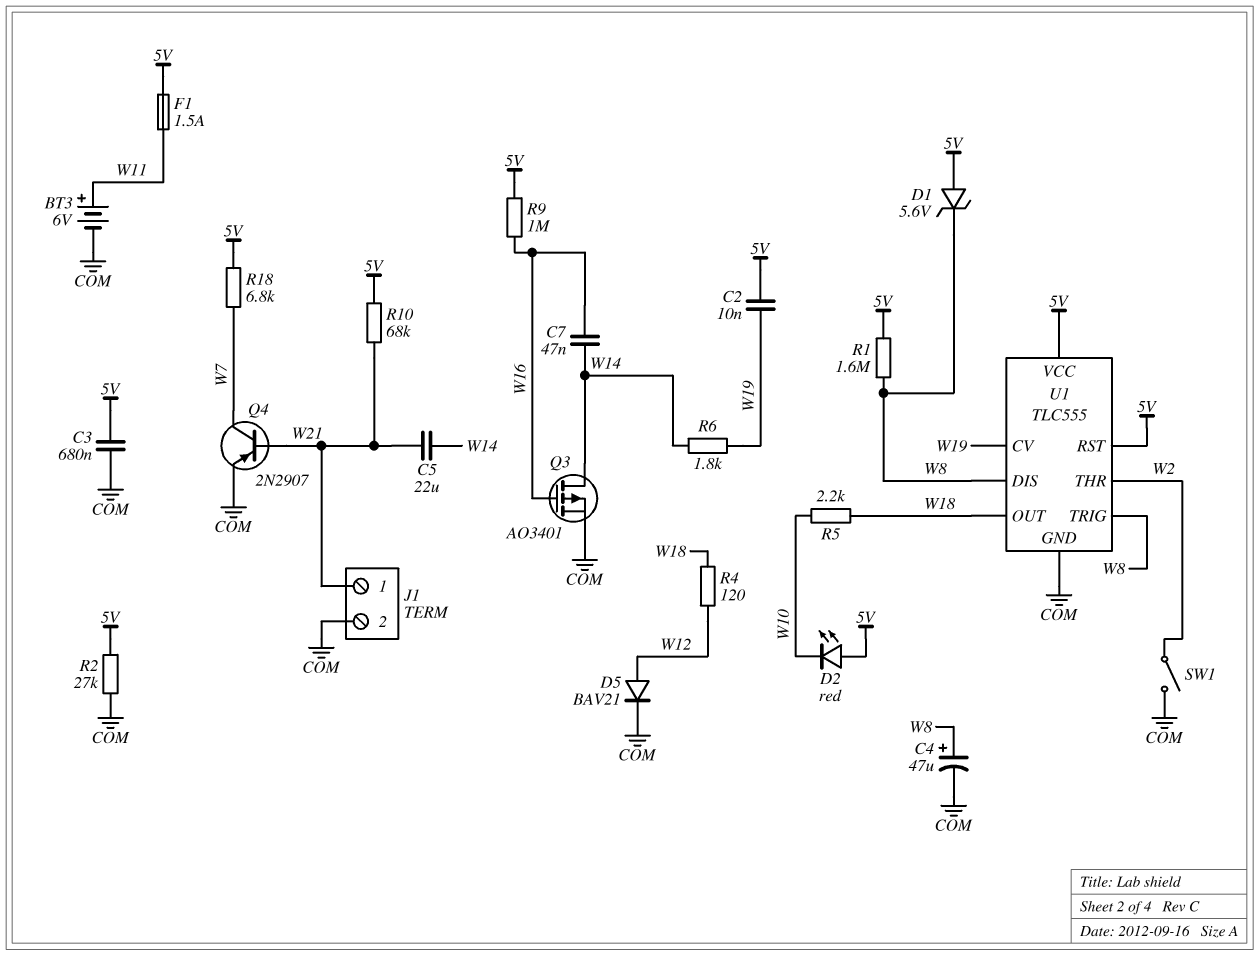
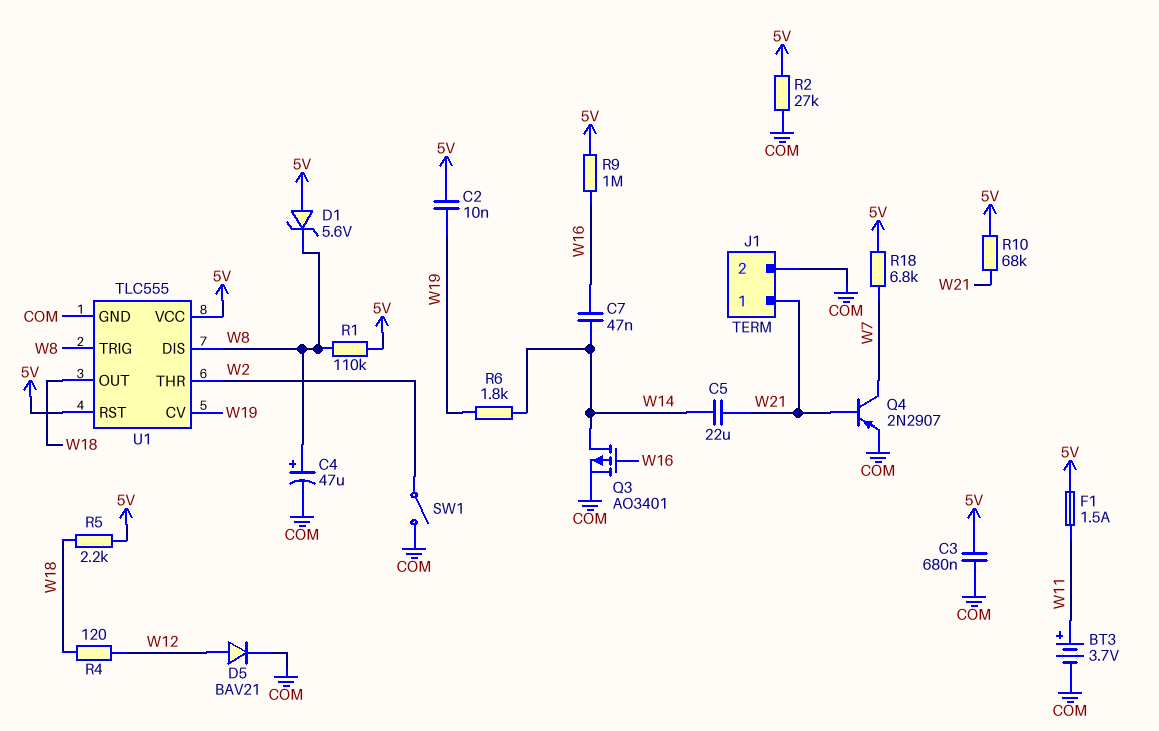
BT3: 6V (plus W11, minus COM) -> 3.7V (plus W11, minus COM)
D2: LED red (A 5V, K W10) -> none
R1: 1.6M (5V, W8) -> 110k (5V, W8)
R5: 2.2k (W10, W18) -> 2.2k (5V, W18)

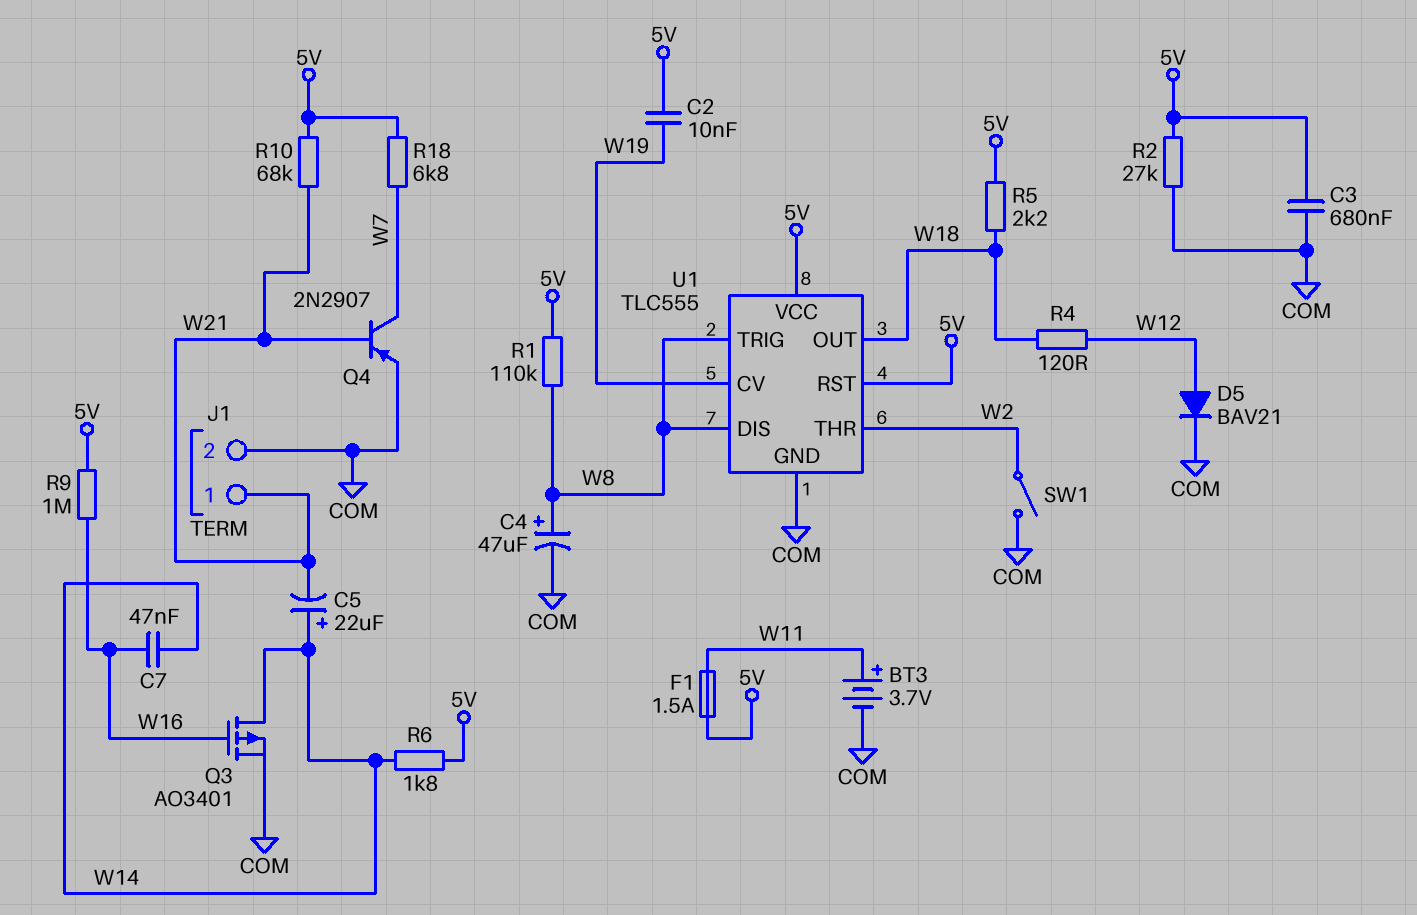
C5: 22uF (W14, W21) -> 22uF (plus W14, minus W21)
D1: zener 5.6V (A 5V, K W8) -> none
R6: 1.8k (W14, W19) -> 1.8k (5V, W14)

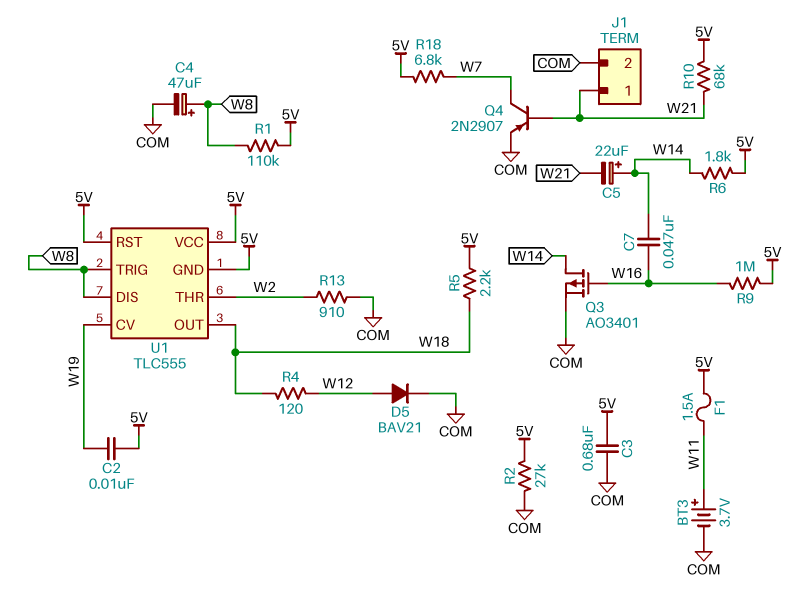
R13: none -> 910 (COM, W2)
SW1: switch (COM, W2) -> none
U1 pin GND: COM -> 5V

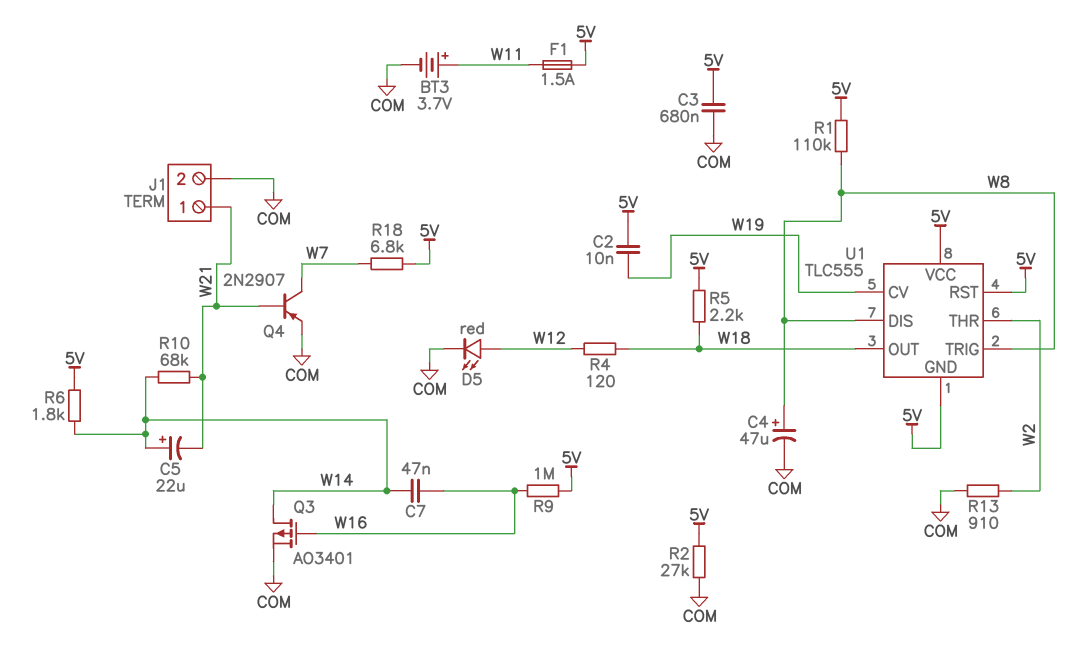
D5: diode BAV21 (A W12, K COM) -> LED red (A W12, K COM)
R10: 68k (5V, W21) -> 68k (W14, W21)

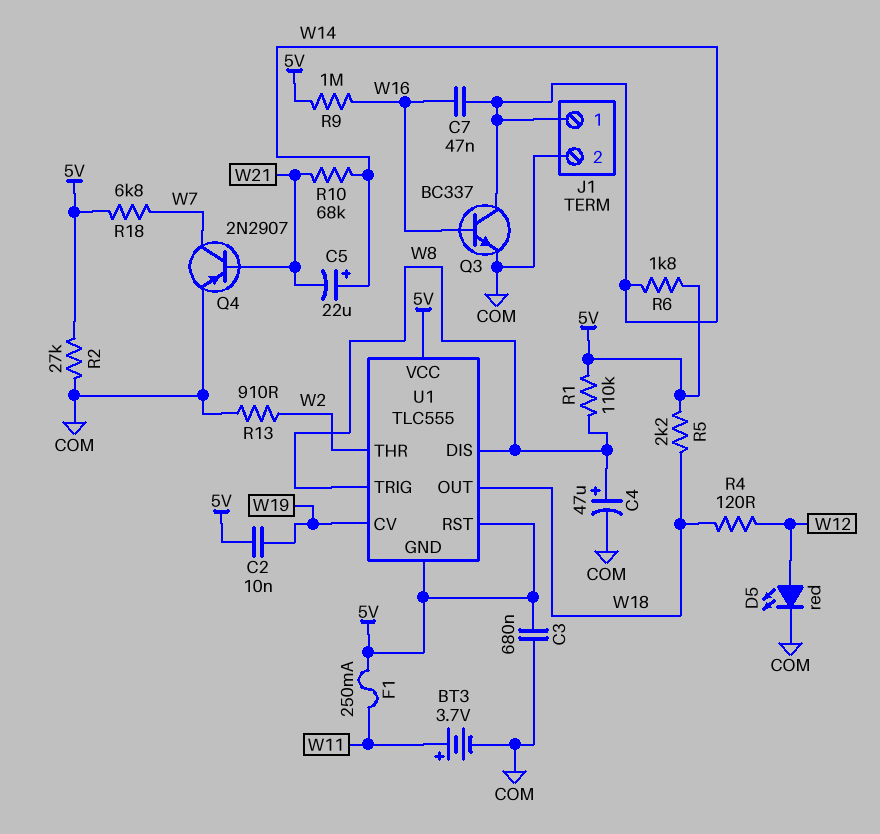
F1: 1.5A (5V, W11) -> 250mA (5V, W11)
J1 pin 1: W21 -> W14
Q3: PMOS AO3401 (G W16, D W14, S COM) -> NPN BC337 (B W16, C W14, E COM)

